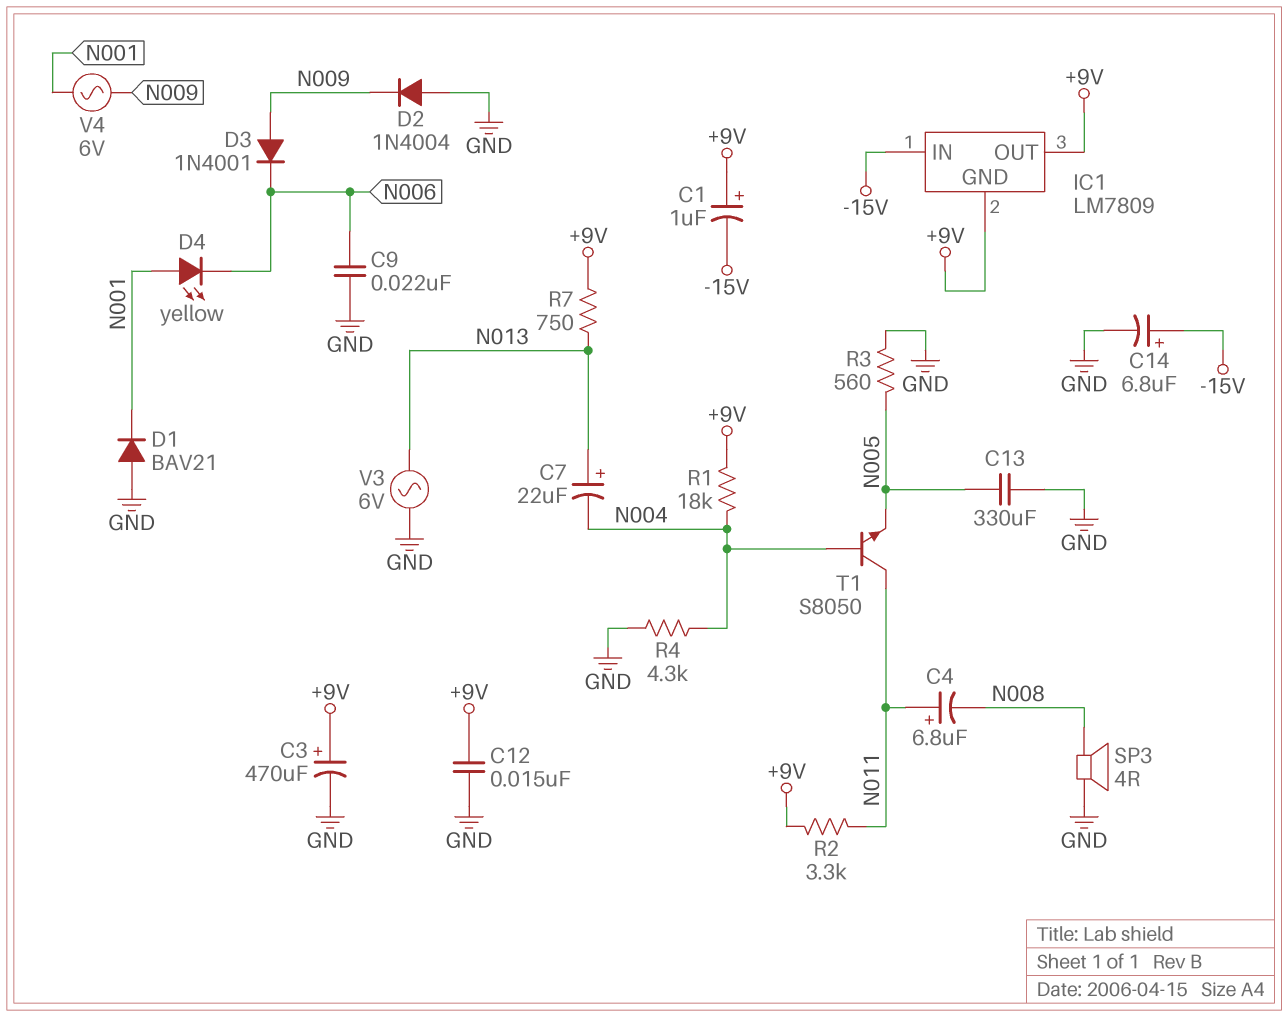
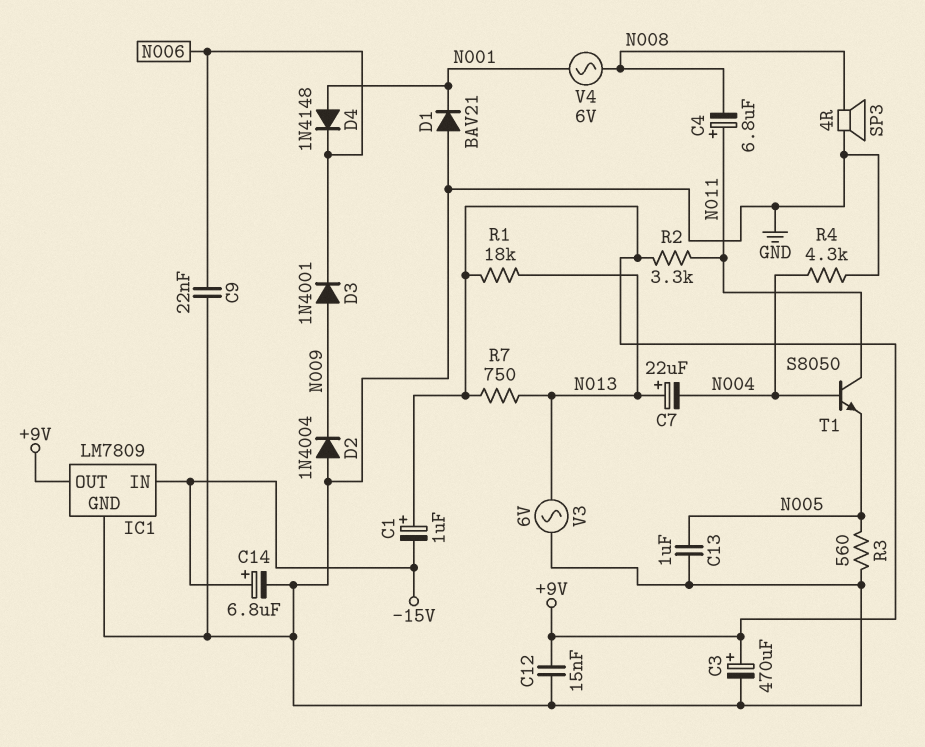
C13: 330uF (GND, N005) -> 1uF (GND, N005)
D4: LED yellow (A N001, K N006) -> diode 1N4148 (A N001, K N006)
IC1 pin GND: +9V -> GND
R1: 18k (+9V, N004) -> 18k (+9V, N013)
V4: AC 6V (N001, N009) -> AC 6V (N001, N008)

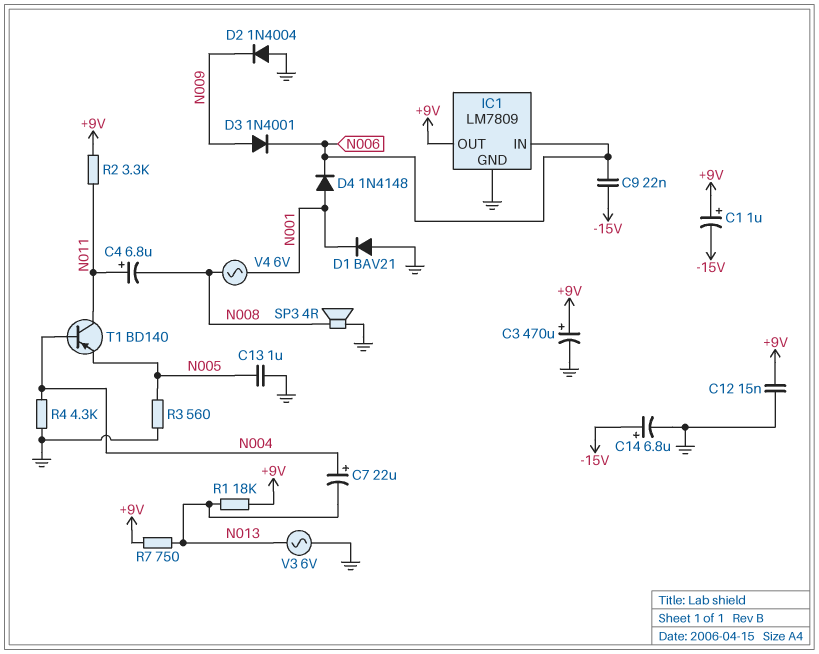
C7: 22uF (plus N013, minus N004) -> 22uF (plus N004, minus N013)
C9: 22nF (GND, N006) -> 22nF (-15V, N006)
IC1 pin IN: -15V -> N006
T1: NPN S8050 (B N004, C N011, E N005) -> PNP BD140 (B N004, C N011, E N005)

